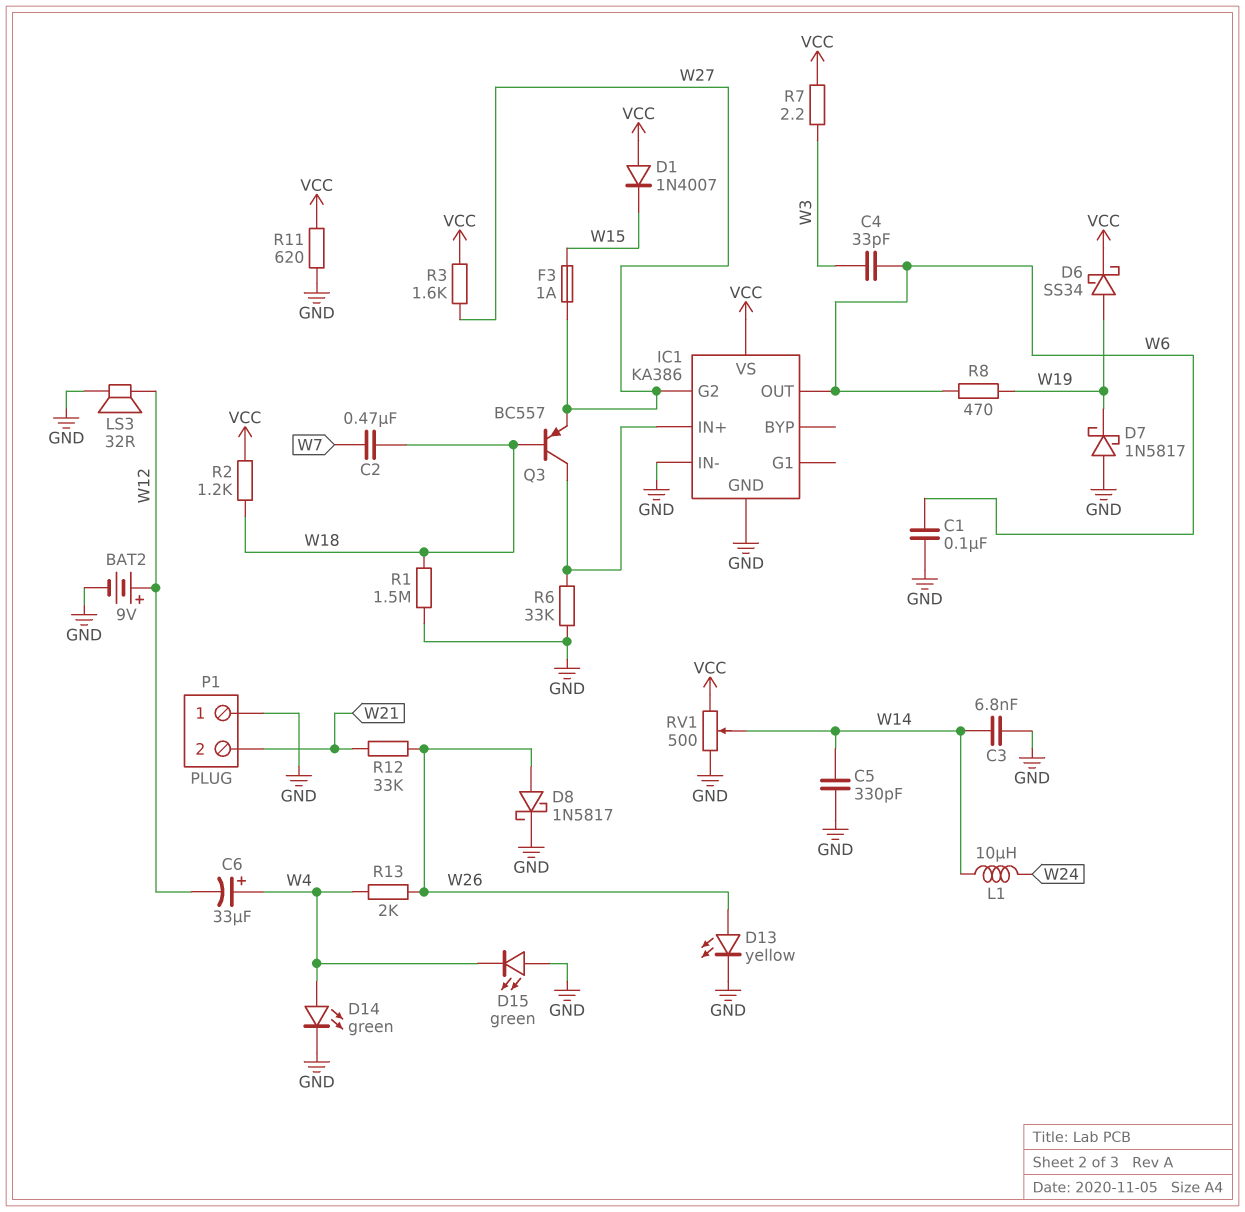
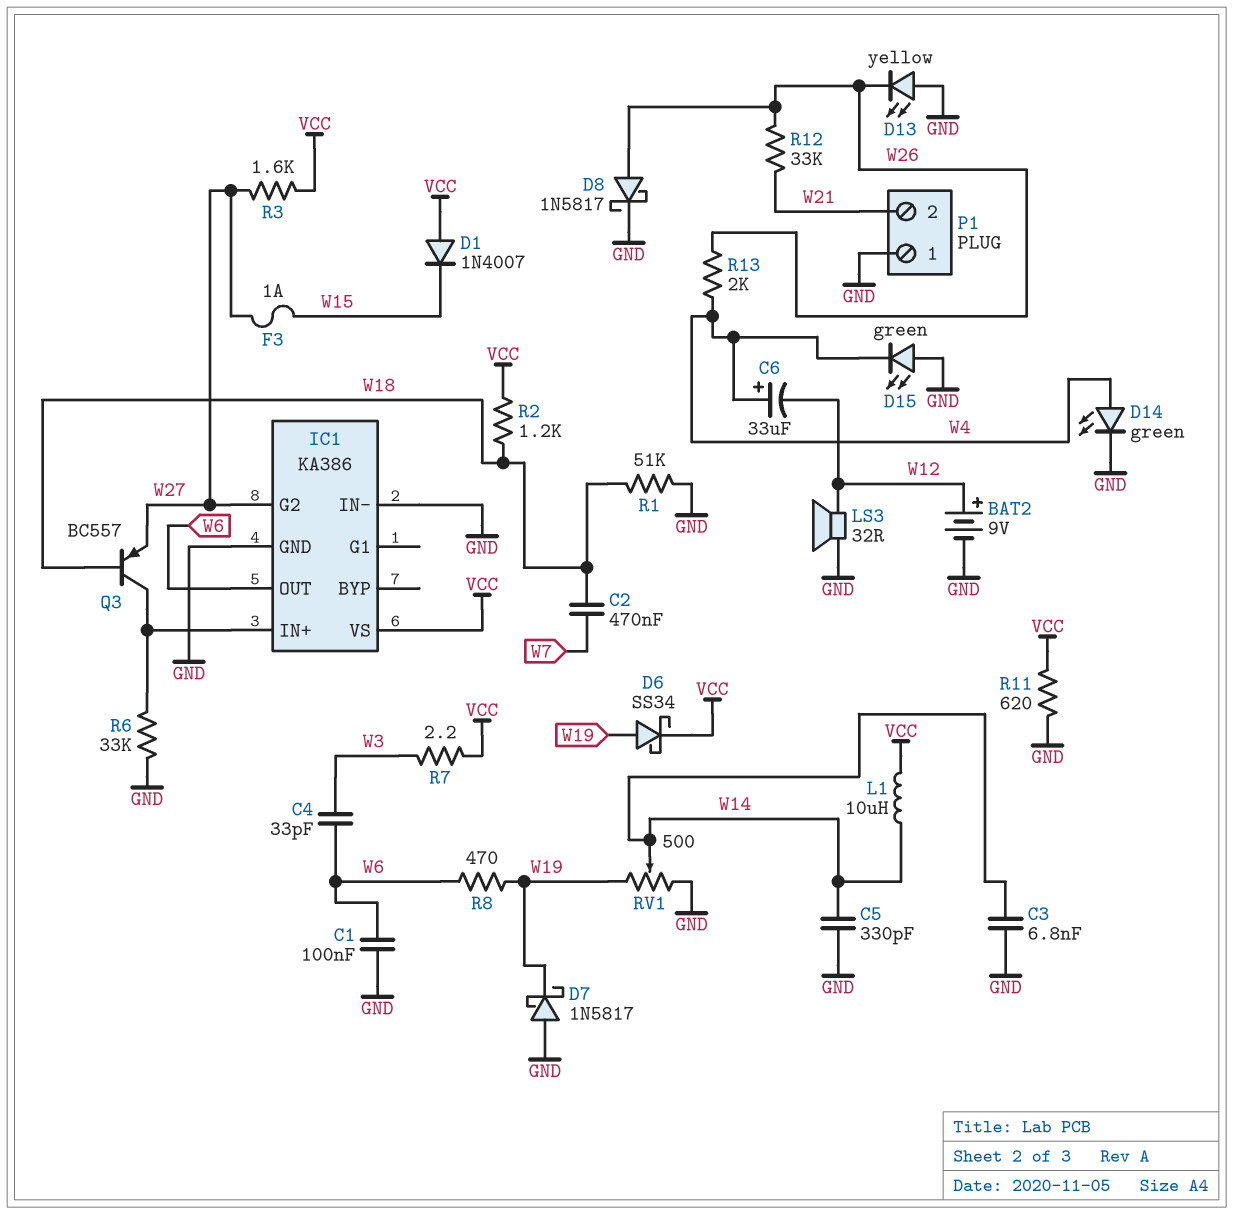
D13: LED yellow (A W26, K GND) -> LED yellow (A GND, K W26)
L1: 10uH (W14, W24) -> 10uH (VCC, W14)
R1: 1.5M (GND, W18) -> 51k (GND, W18)
RV1: 500 (GND, VCC, wiper W14) -> 500 (GND, W19, wiper W14)

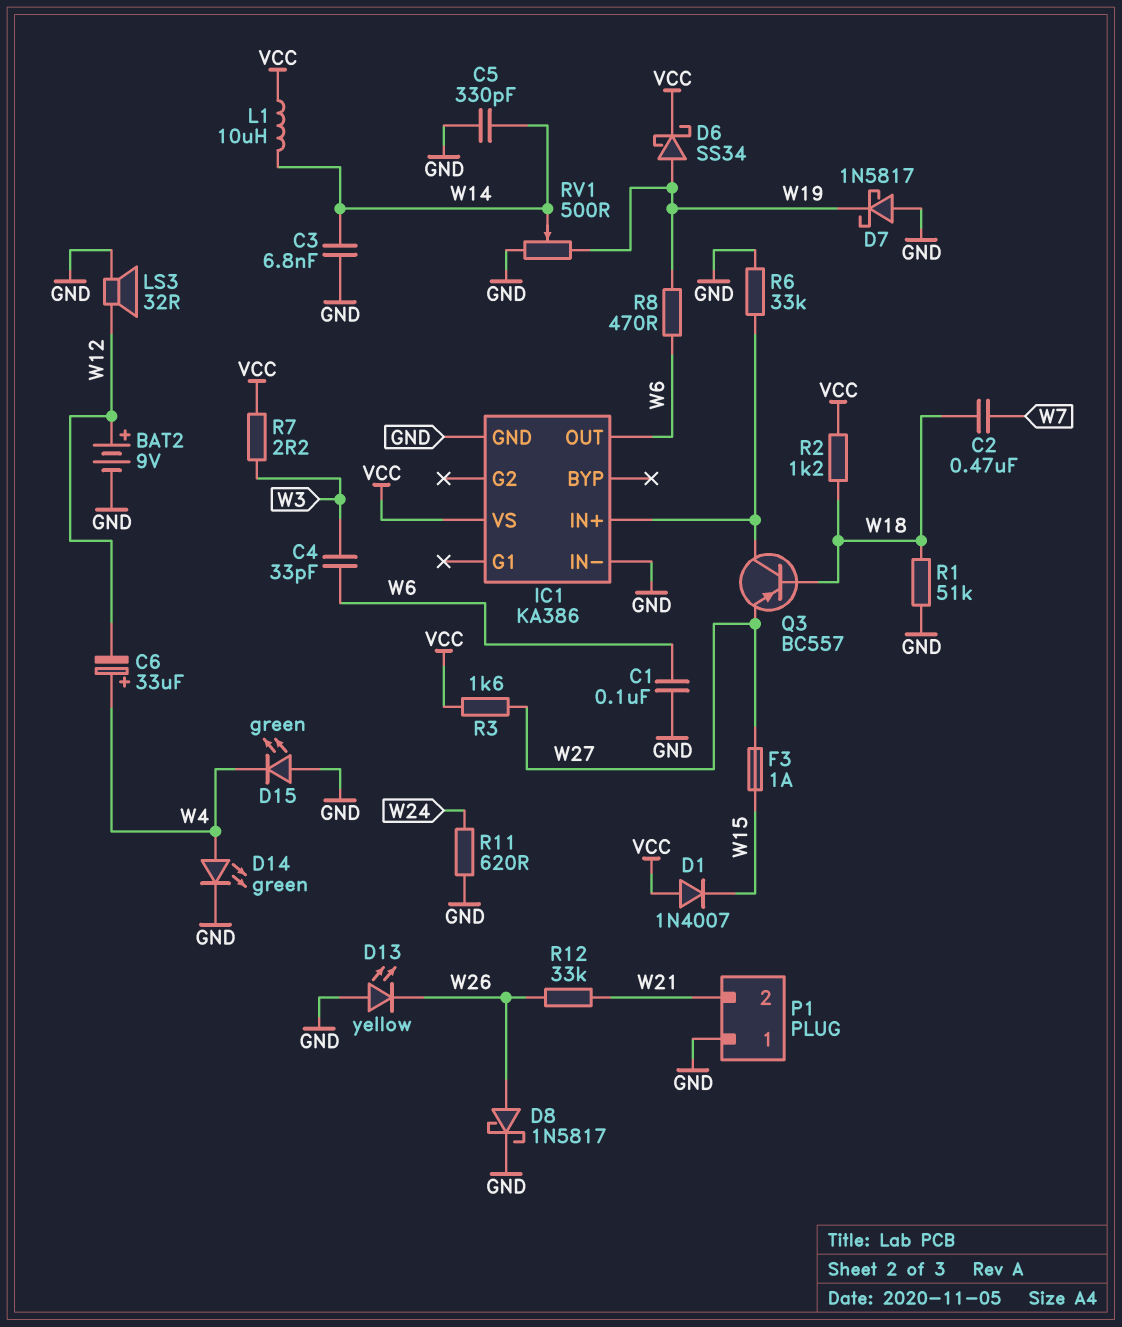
IC1 pin G2: W27 -> none
R11: 620 (GND, VCC) -> 620 (GND, W24)
R13: 2k (W4, W26) -> none

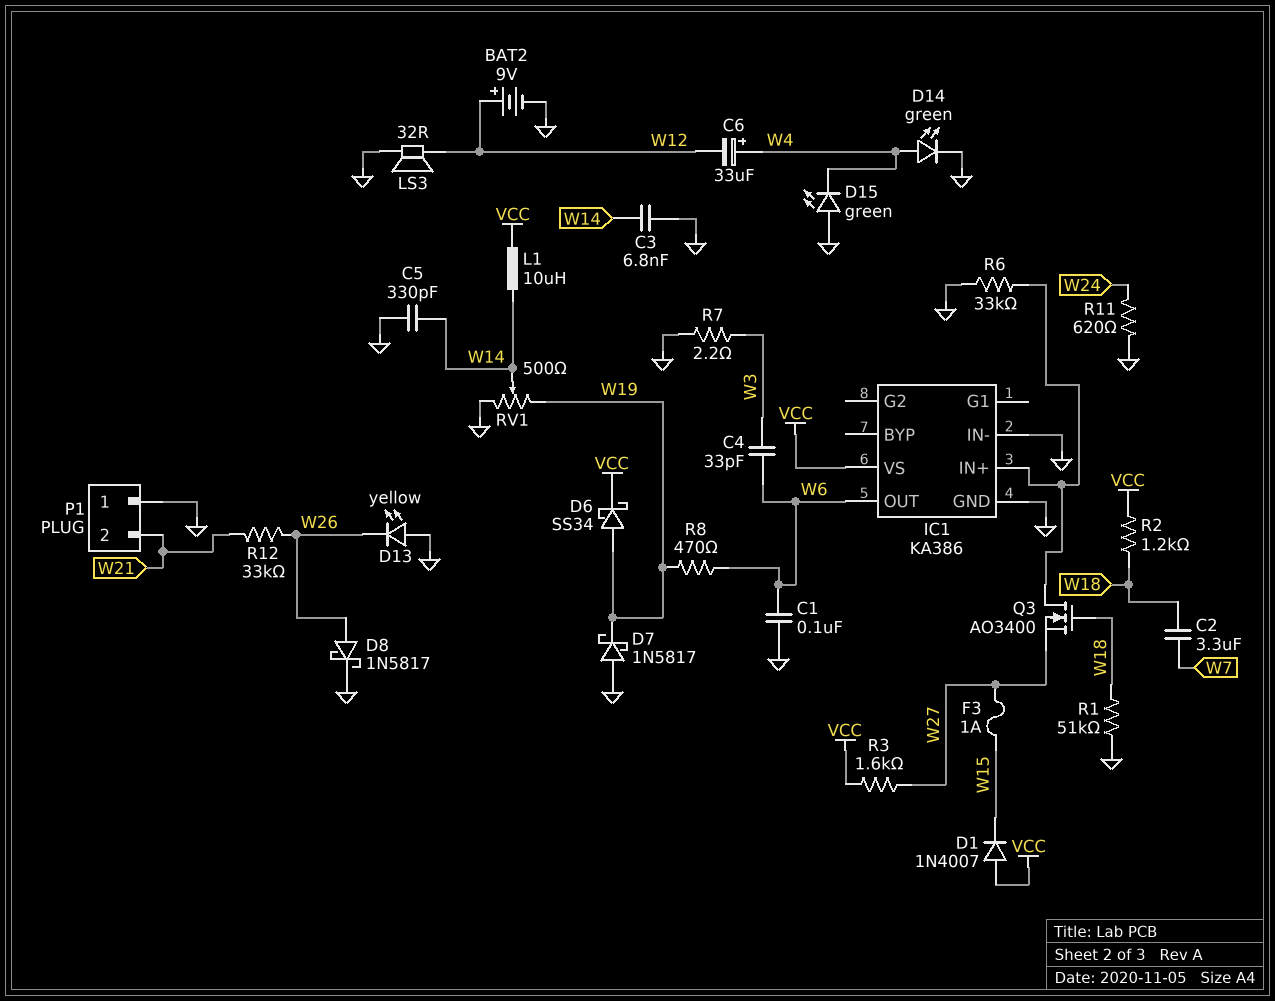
C2: 470nF (W7, W18) -> 3.3uF (W7, W18)
Q3: PNP BC557 (B W18, C IC1/IN+, E W27) -> NMOS AO3400 (G W18, D IC1/IN+, S W27)
R7: 2.2 (VCC, W3) -> 2.2 (GND, W3)

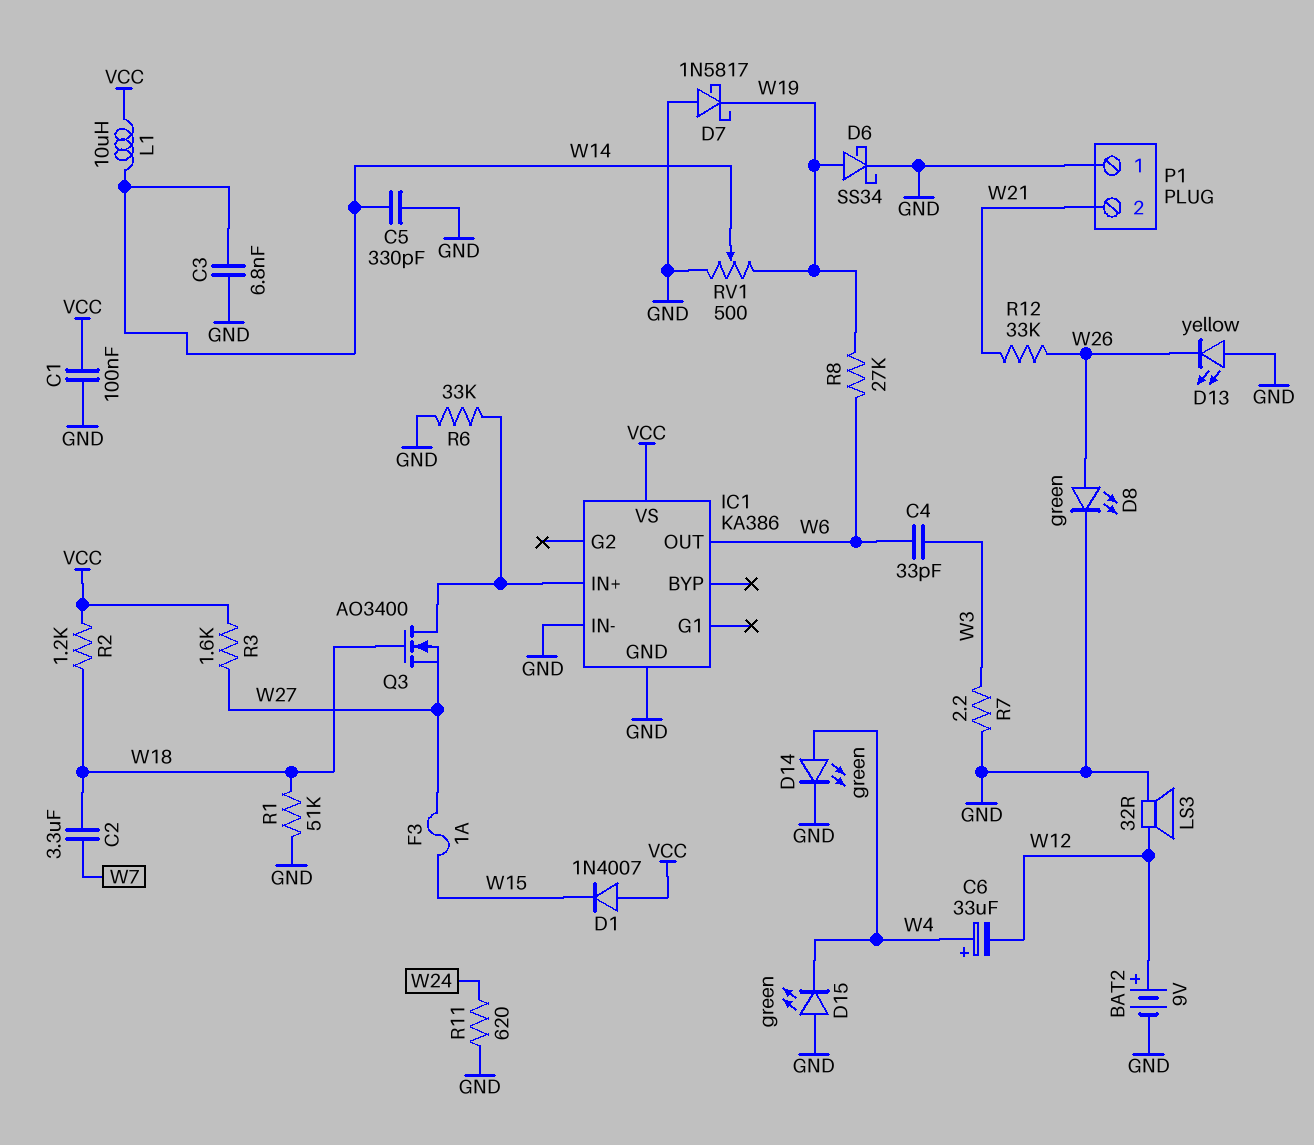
C1: 100nF (GND, W6) -> 100nF (GND, VCC)
D6: schottky SS34 (A W19, K VCC) -> schottky SS34 (A W19, K GND)
D8: schottky 1N5817 (A W26, K GND) -> LED green (A W26, K GND)
R8: 470 (W6, W19) -> 27k (W6, W19)

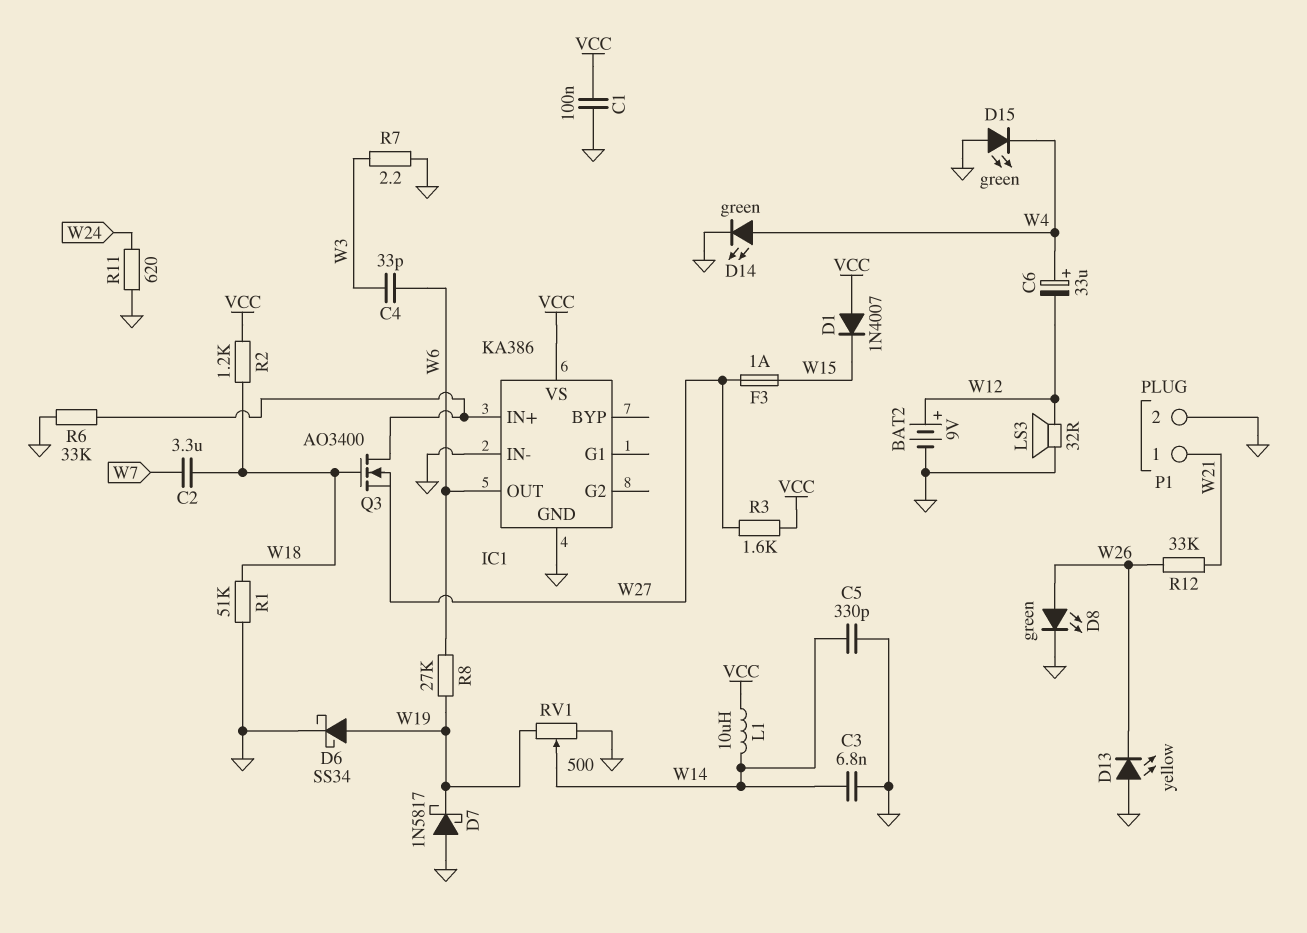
P1 pin 1: GND -> W21
P1 pin 2: W21 -> GND

